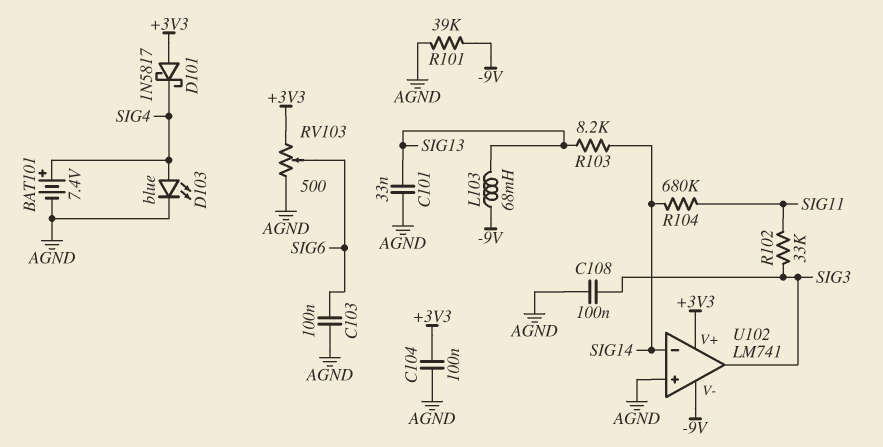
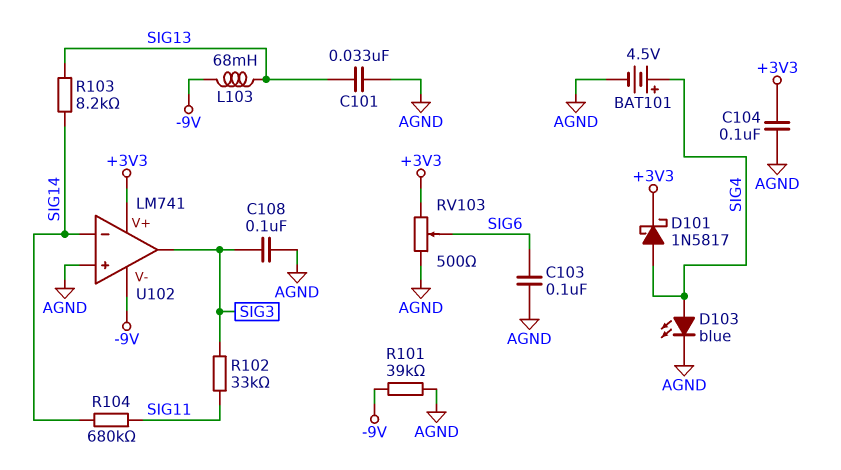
BAT101: 7.4V (plus SIG4, minus AGND) -> 4.5V (plus SIG4, minus AGND)
D101: schottky 1N5817 (A +3V3, K SIG4) -> schottky 1N5817 (A SIG4, K +3V3)

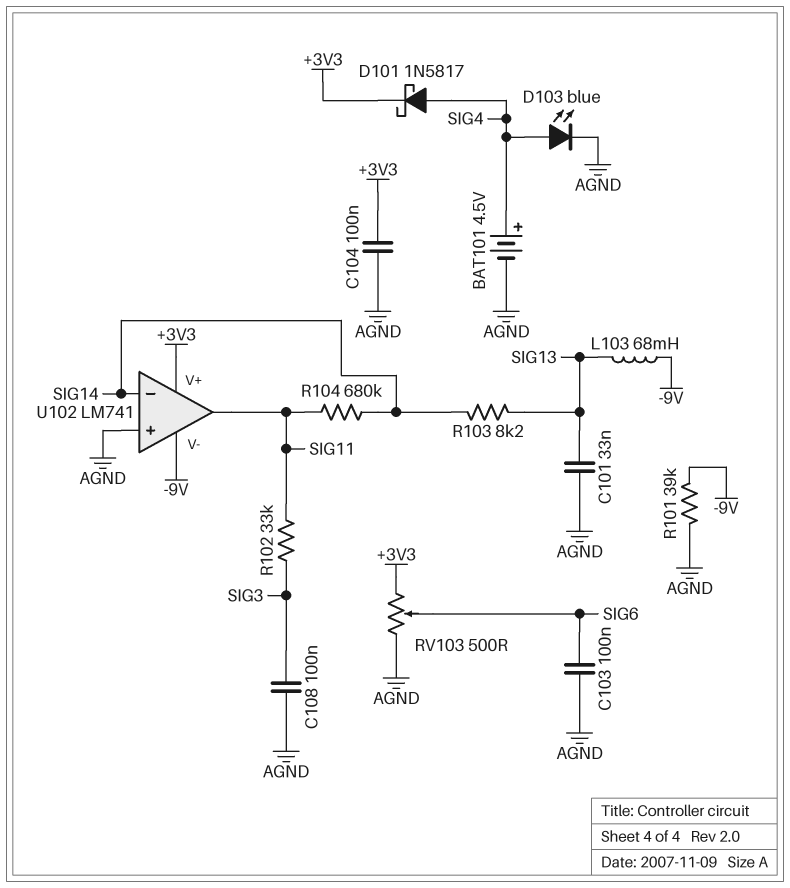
U102 pin out: SIG3 -> SIG11

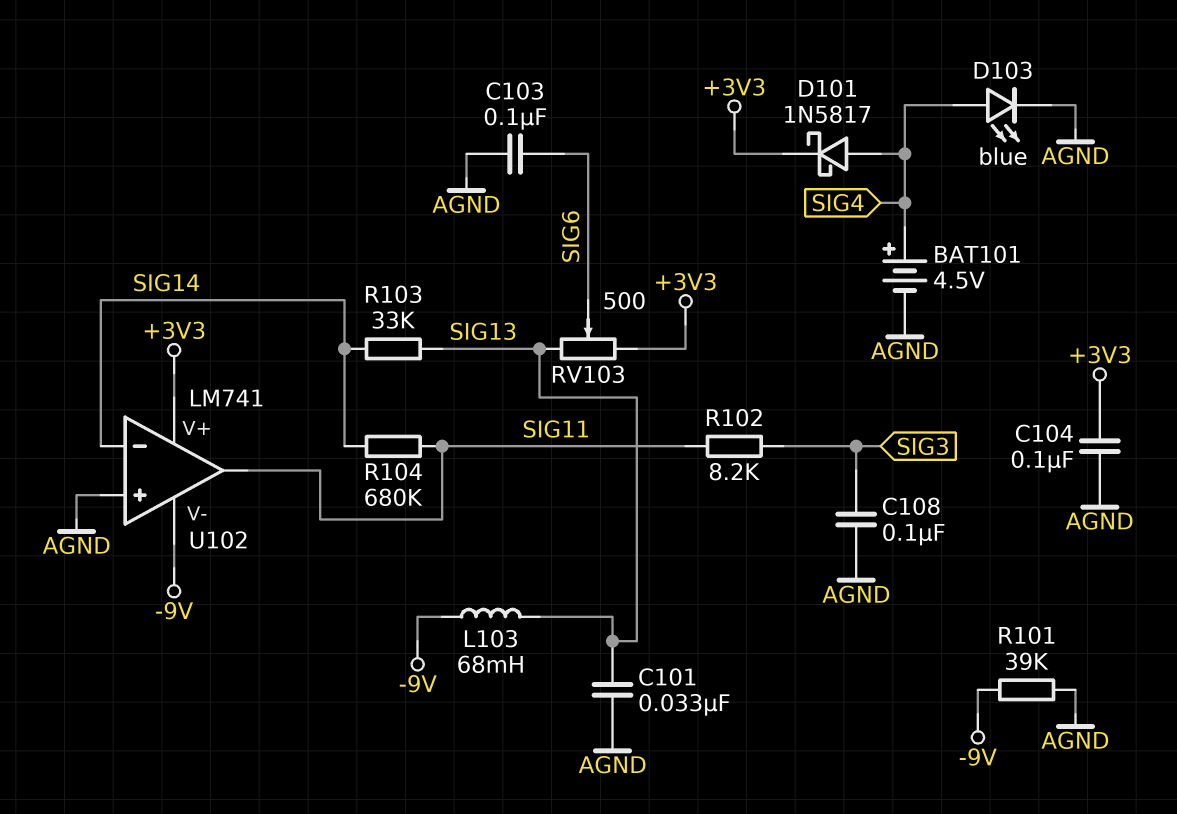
R102: 33k (SIG3, SIG11) -> 8.2k (SIG3, SIG11)
R103: 8.2k (SIG13, SIG14) -> 33k (SIG13, SIG14)
RV103: 500 (+3V3, AGND, wiper SIG6) -> 500 (+3V3, SIG13, wiper SIG6)

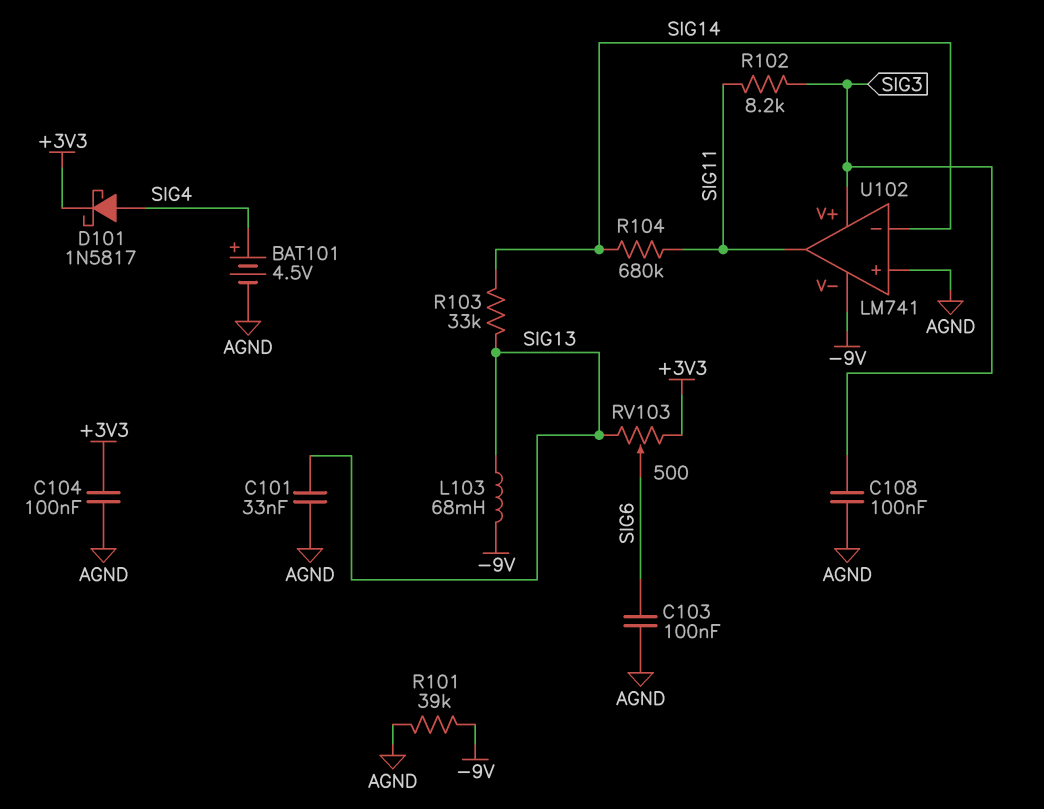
D103: LED blue (A SIG4, K AGND) -> none
U102 pin V+: +3V3 -> SIG3

